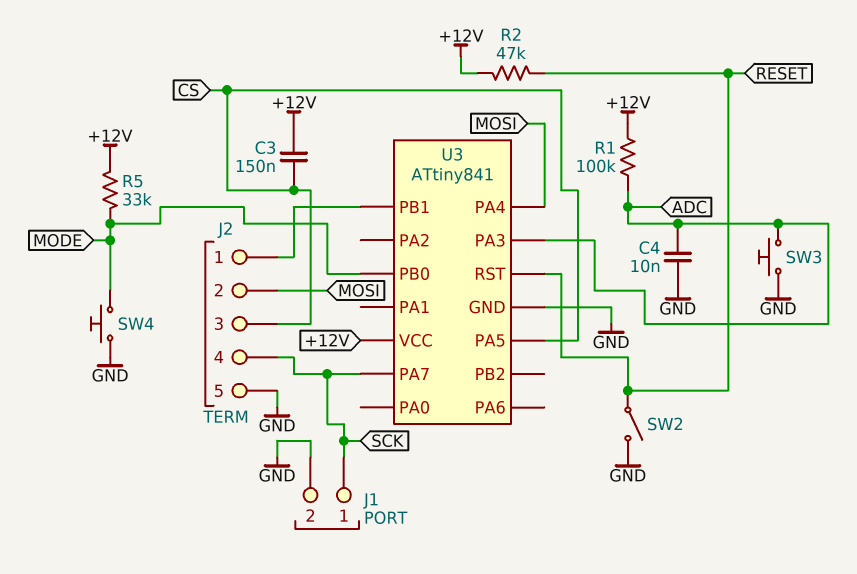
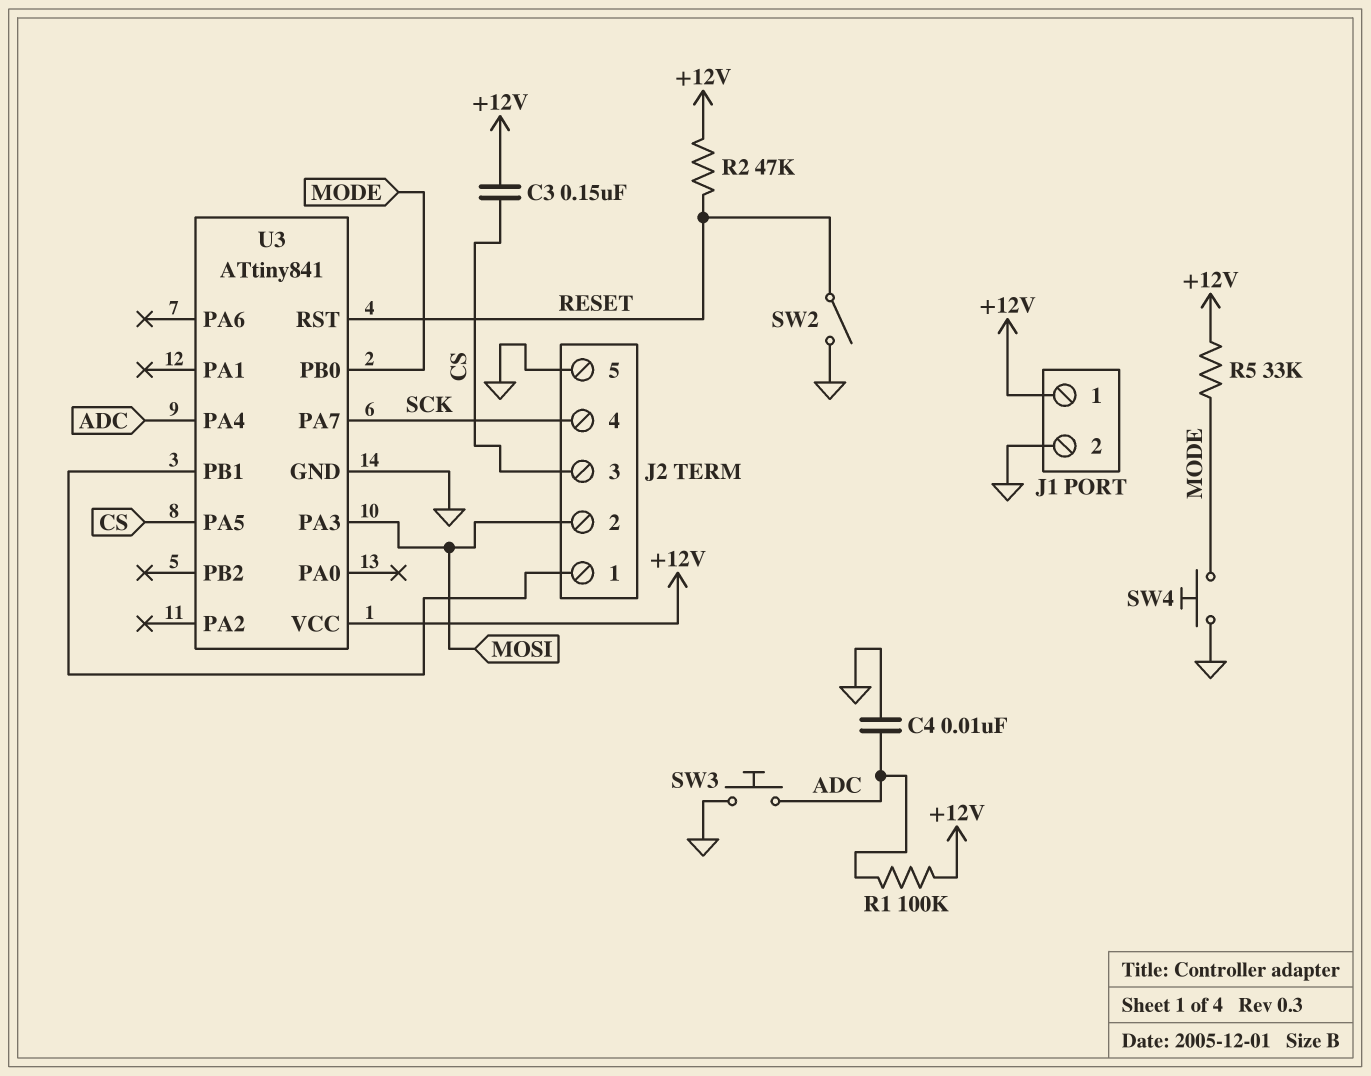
J1 pin 1: SCK -> +12V
U3 pin PA3: ADC -> MOSI
U3 pin PA4: MOSI -> ADC

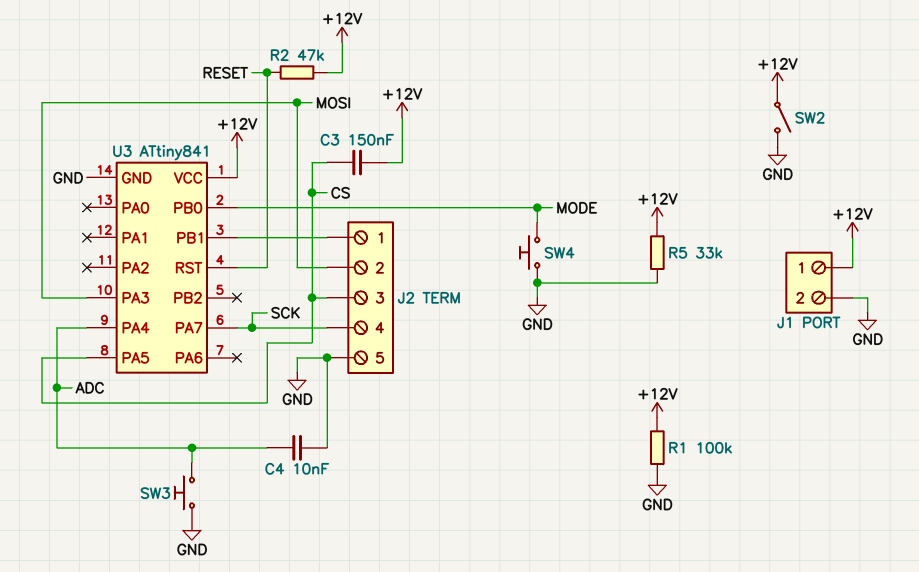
R1: 100k (+12V, ADC) -> 100k (+12V, GND)
R5: 33k (+12V, MODE) -> 33k (+12V, GND)
SW2: switch (GND, RESET) -> switch (+12V, GND)

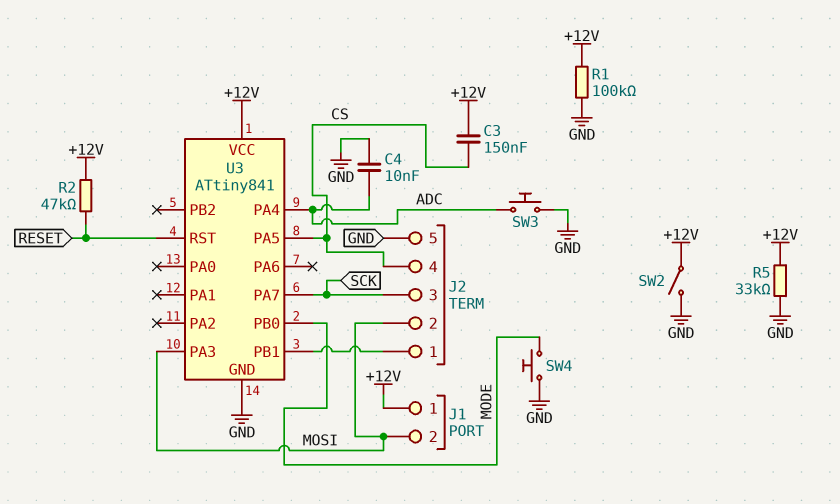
J1 pin 2: GND -> MOSI
J2 pin 3: CS -> SCK
J2 pin 4: SCK -> CS

